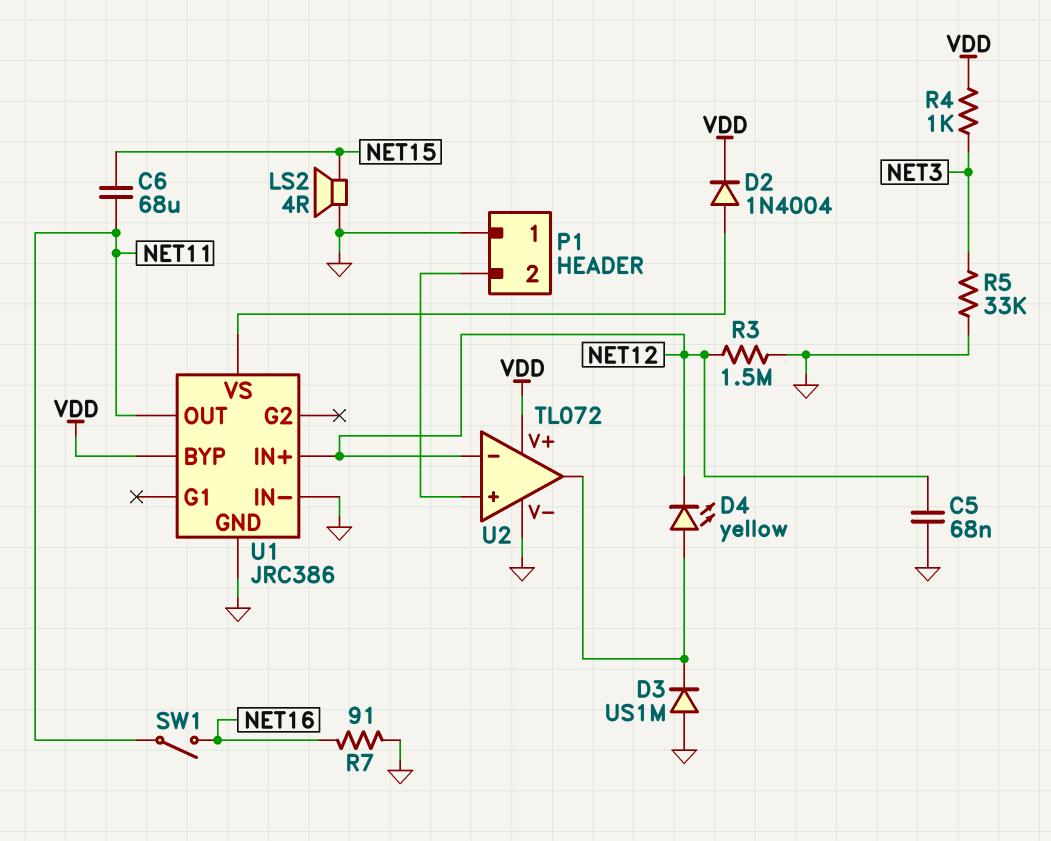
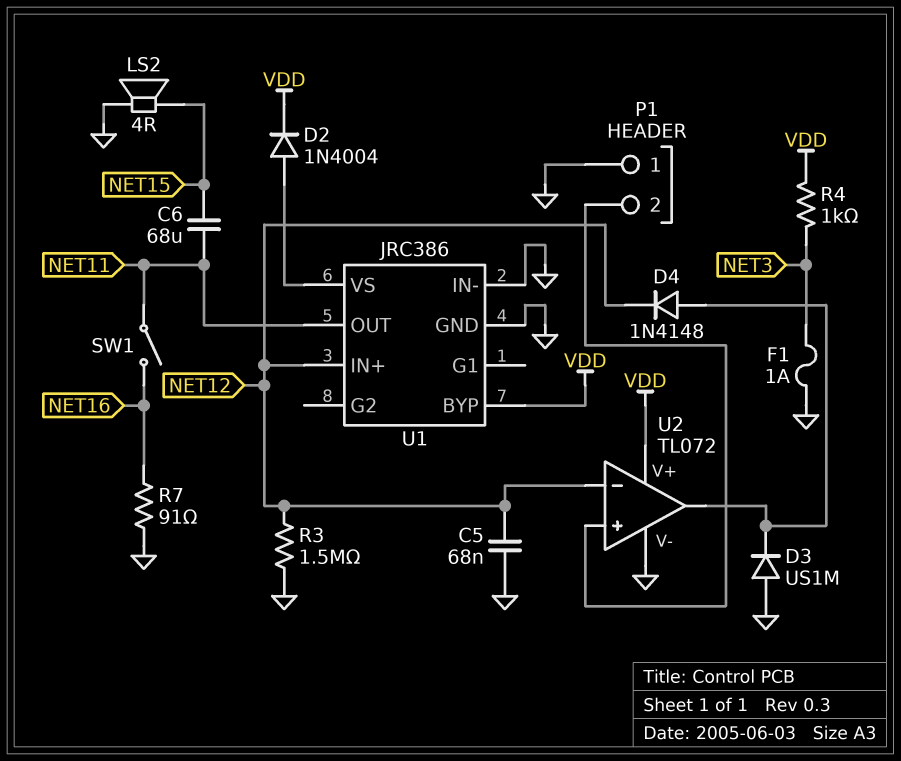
D4: LED yellow (A U2/out, K NET12) -> diode 1N4148 (A U2/out, K NET12)
F1: none -> 1A (GND, NET3)
R5: 33k (GND, NET3) -> none

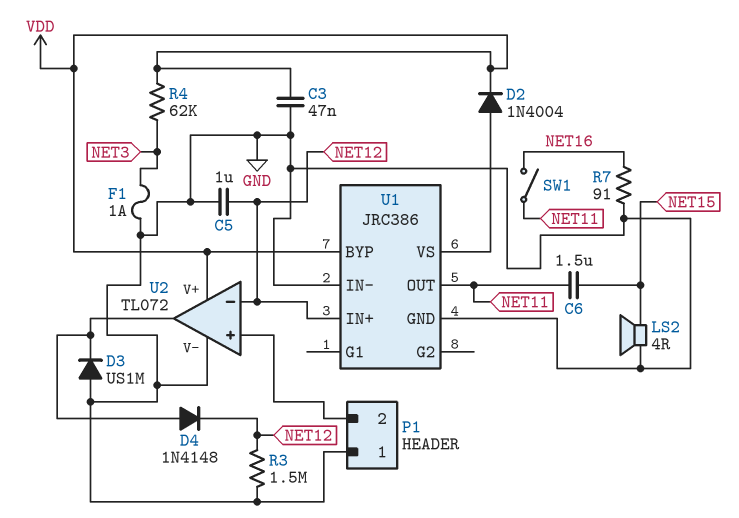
C3: none -> 47nF (GND, VDD)
C5: 68nF (GND, NET12) -> 1uF (GND, NET12)
C6: 68uF (NET11, NET15) -> 1.5uF (NET11, NET15)
R4: 1k (NET3, VDD) -> 62k (NET3, VDD)

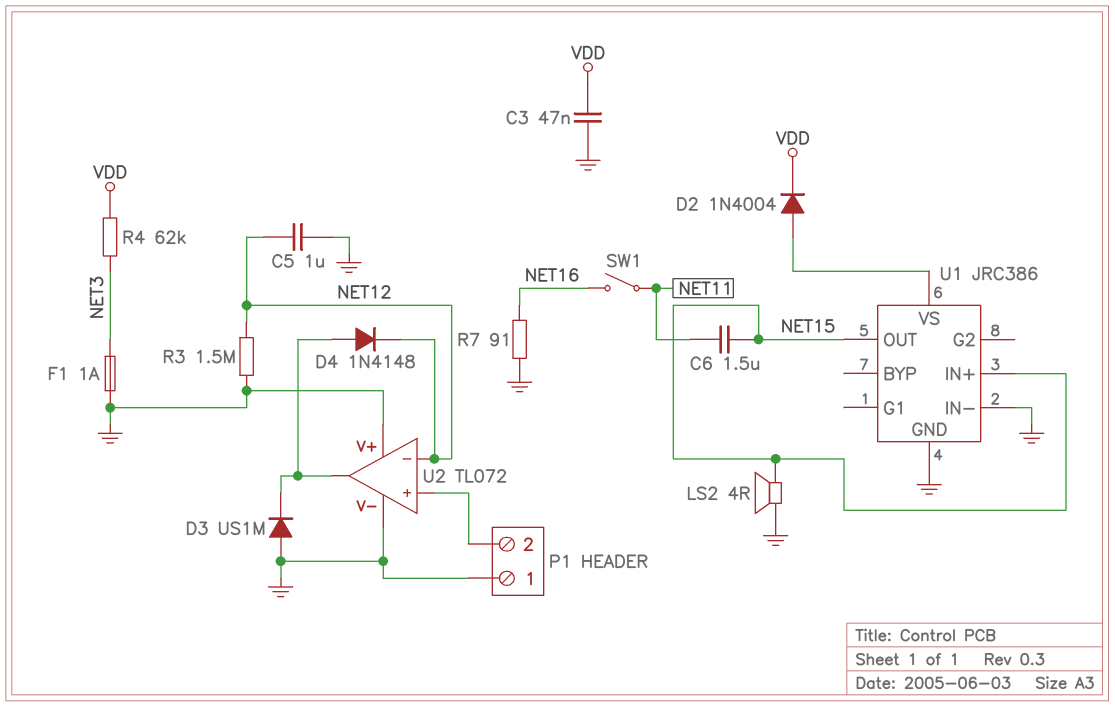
U1 pin BYP: VDD -> none
U1 pin IN+: NET12 -> NET15
U1 pin OUT: NET11 -> NET15
U2 pin V+: VDD -> GND

